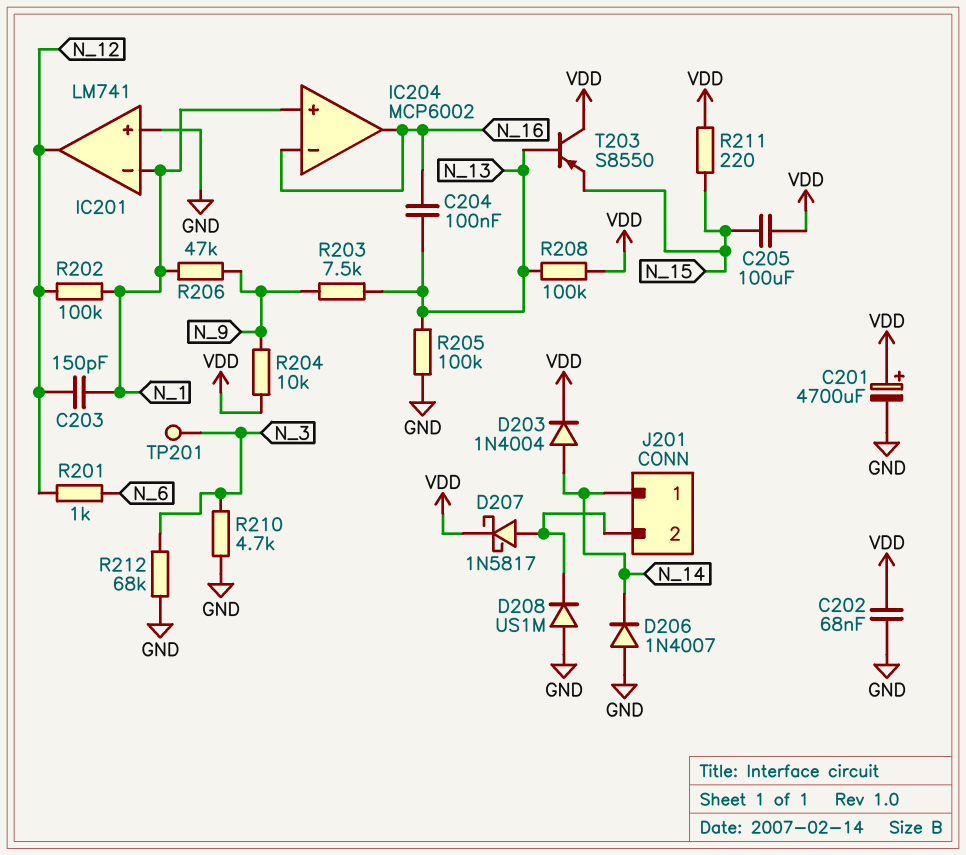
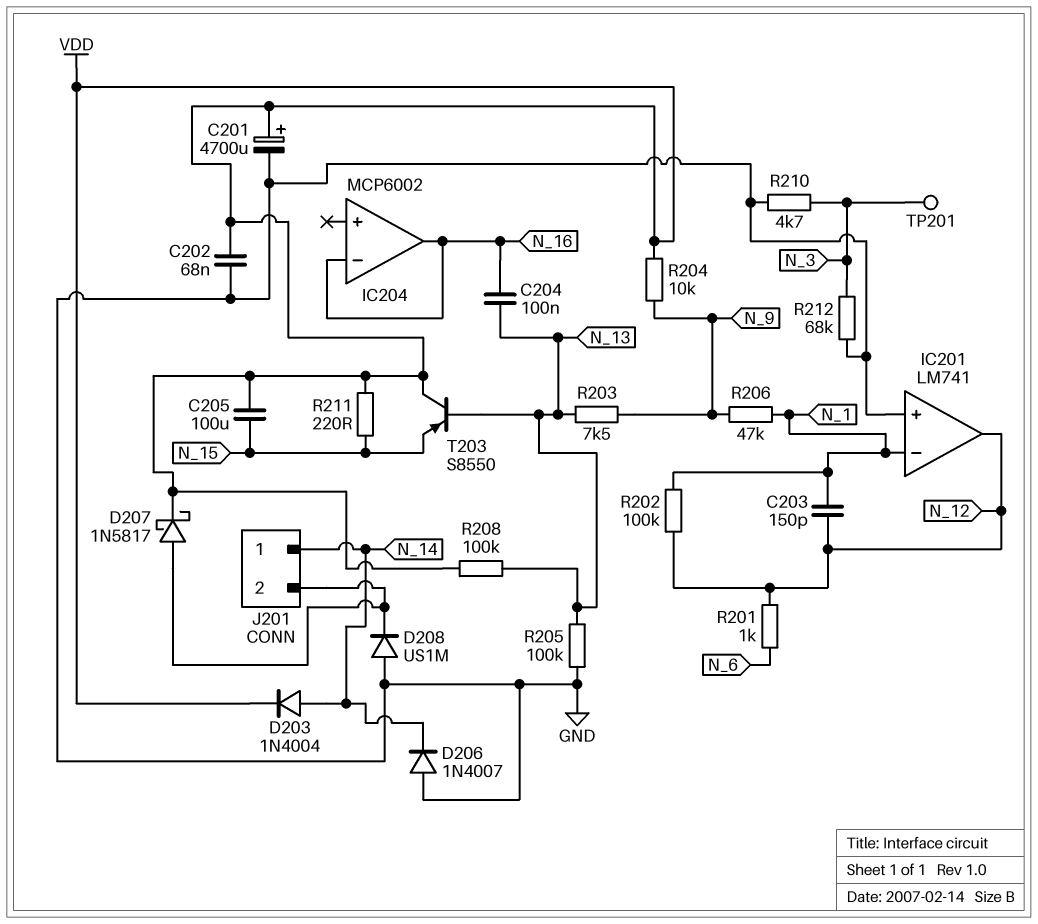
IC204 pin in+: N_1 -> none

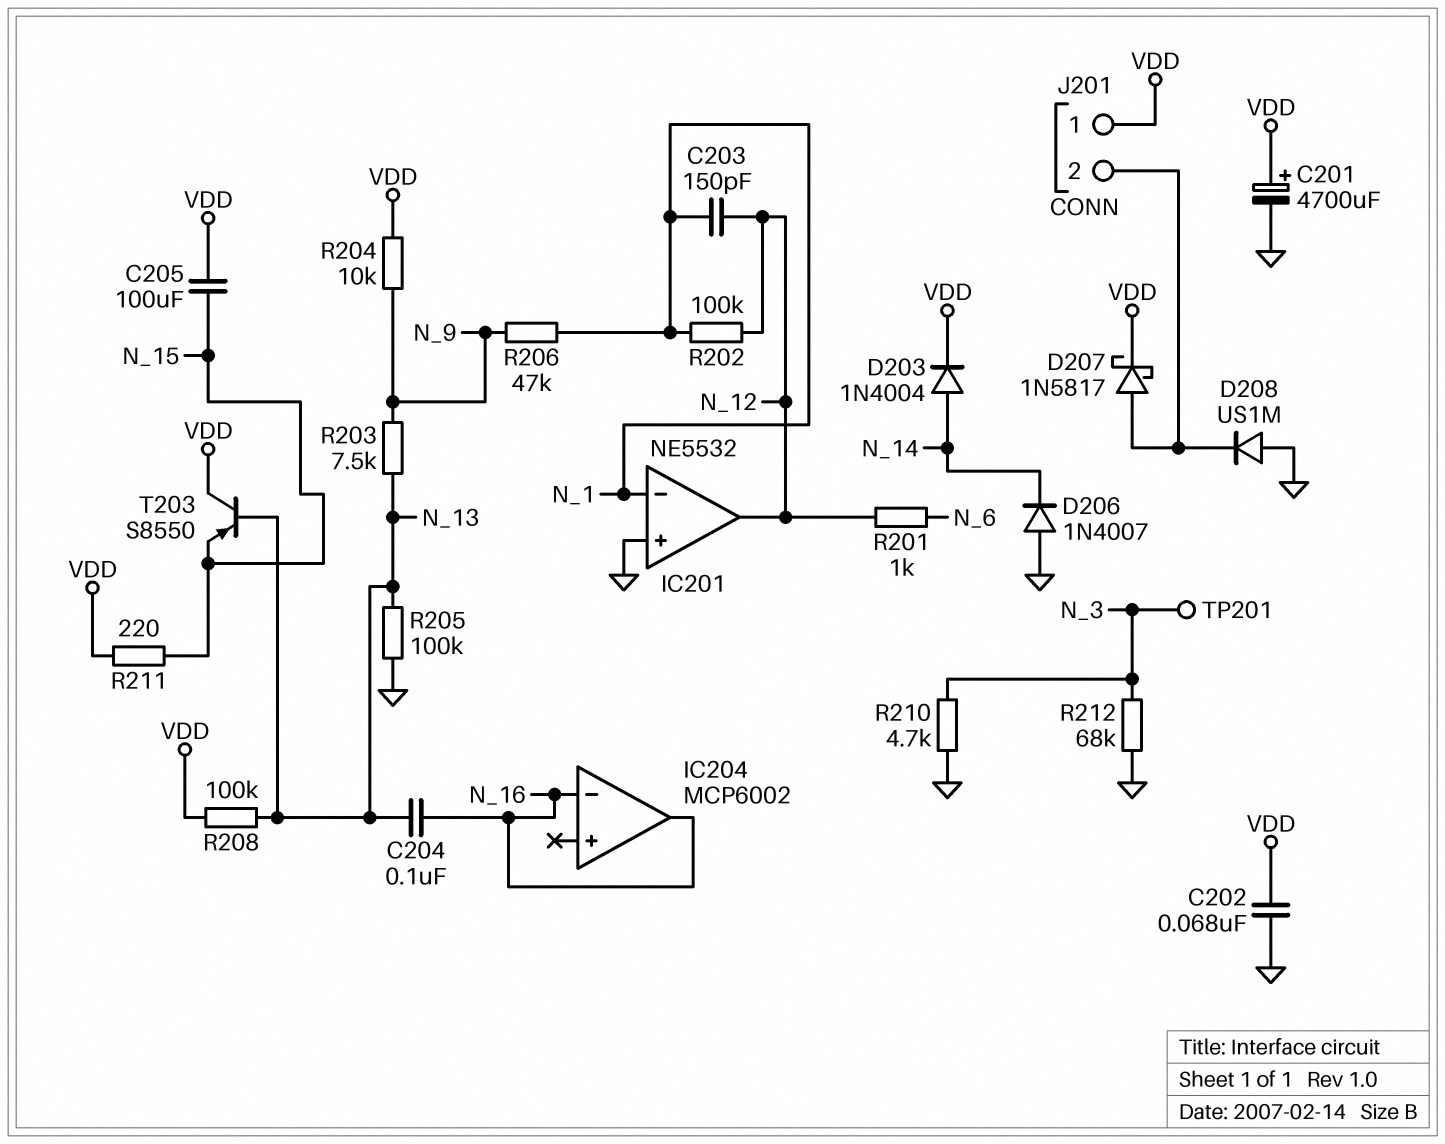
IC201: LM741 -> NE5532
J201 pin 1: N_14 -> VDD

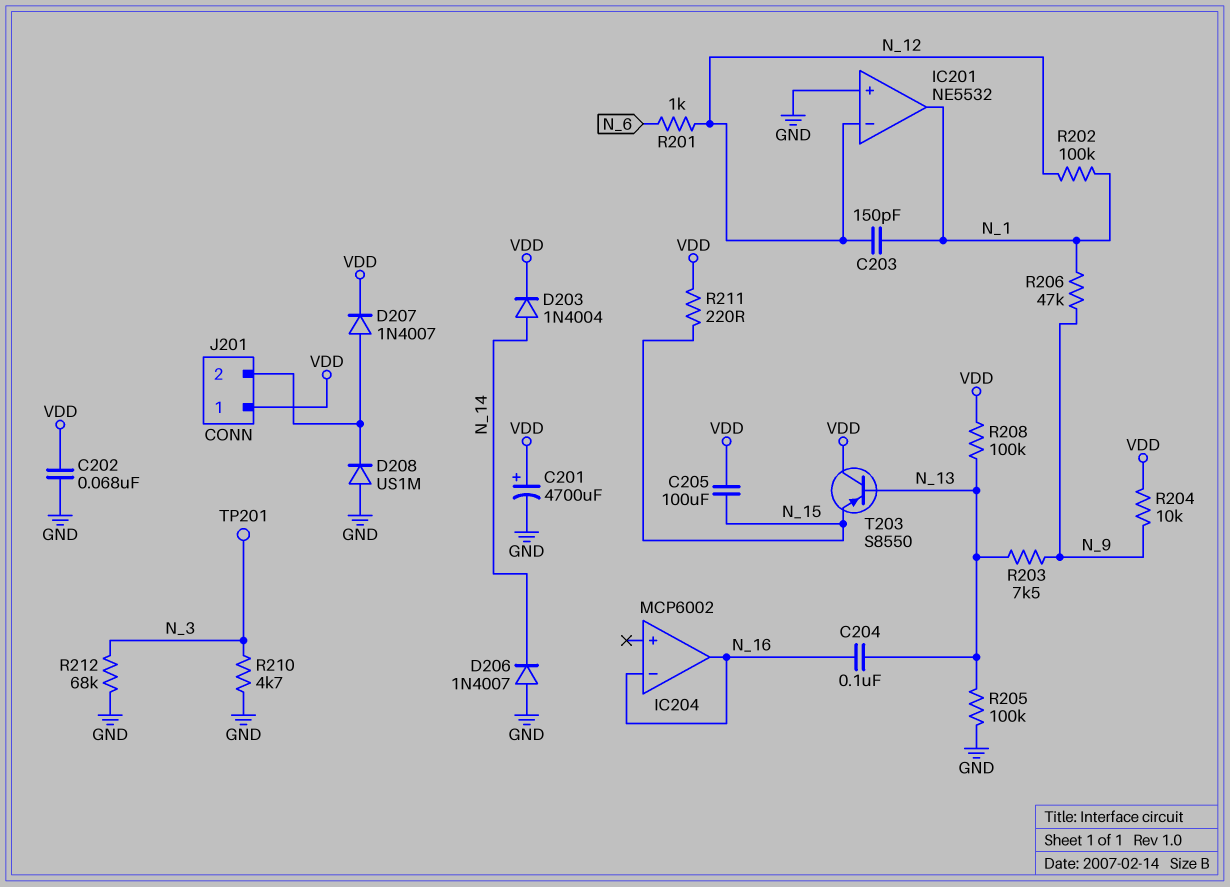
D207: schottky 1N5817 (A J201/2, K VDD) -> diode 1N4007 (A J201/2, K VDD)
IC201 pin in-: N_1 -> N_12
IC201 pin out: N_12 -> N_1

